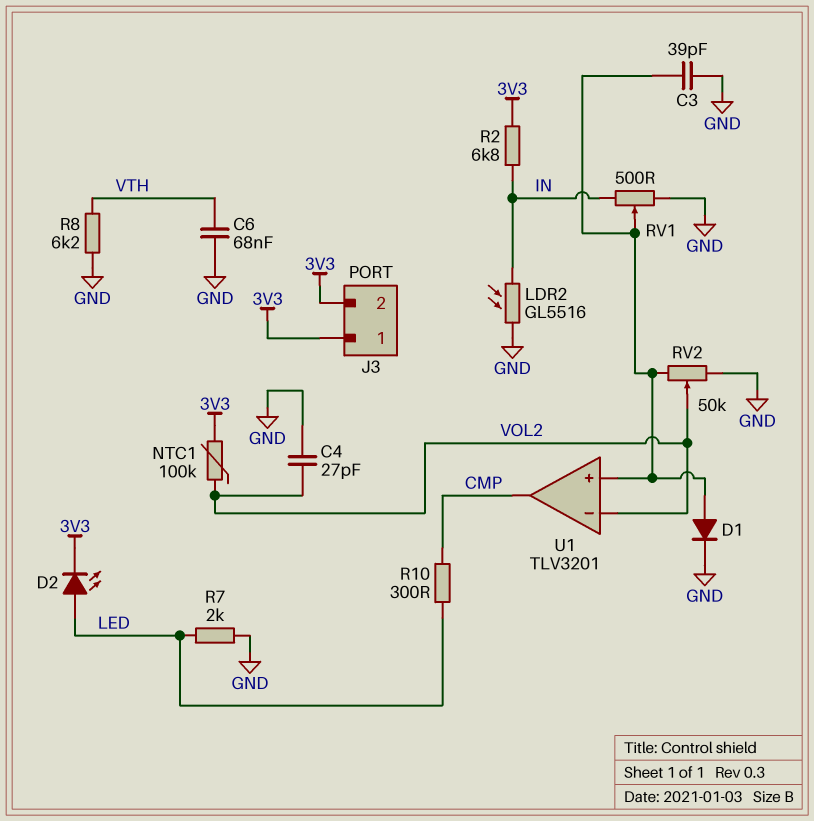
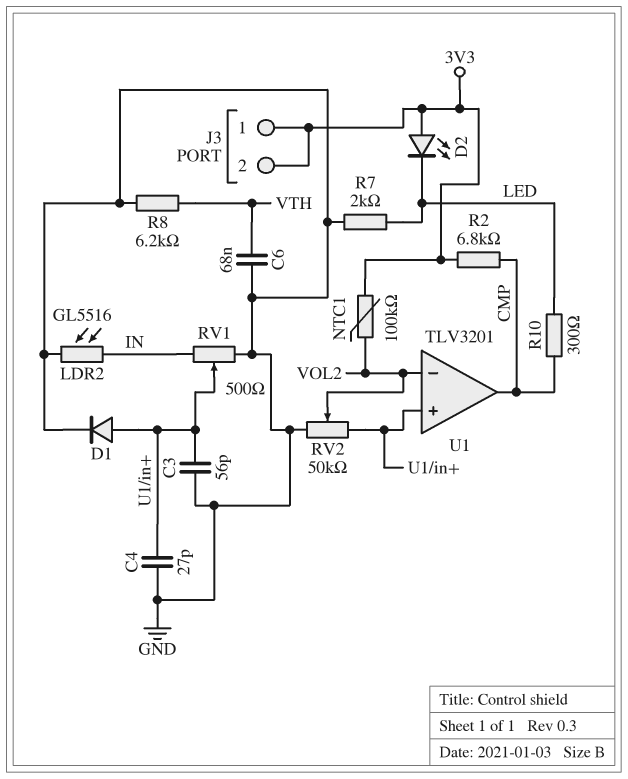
C3: 39pF (GND, U1/in+) -> 56pF (GND, U1/in+)
C4: 27pF (GND, VOL2) -> 27pF (GND, U1/in+)
D2: LED (A LED, K 3V3) -> LED (A 3V3, K LED)
R2: 6.8k (3V3, IN) -> 6.8k (3V3, CMP)

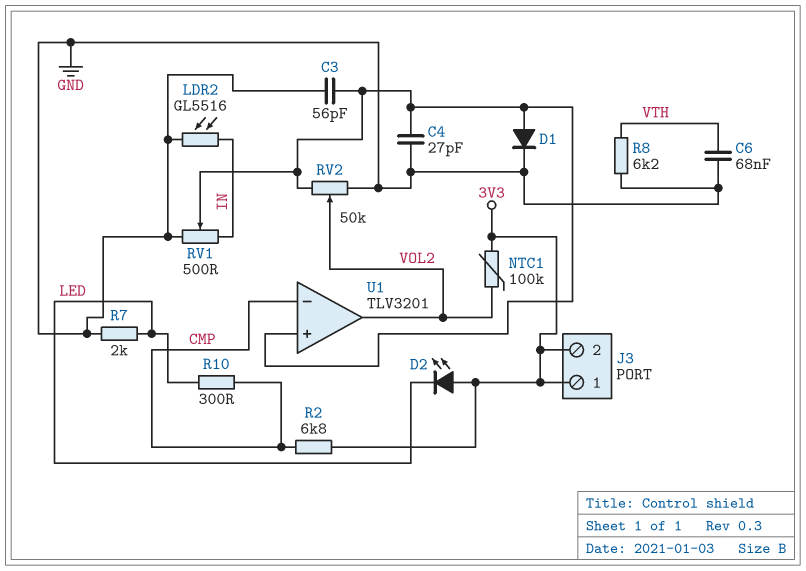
U1 pin in-: VOL2 -> CMP
U1 pin out: CMP -> VOL2

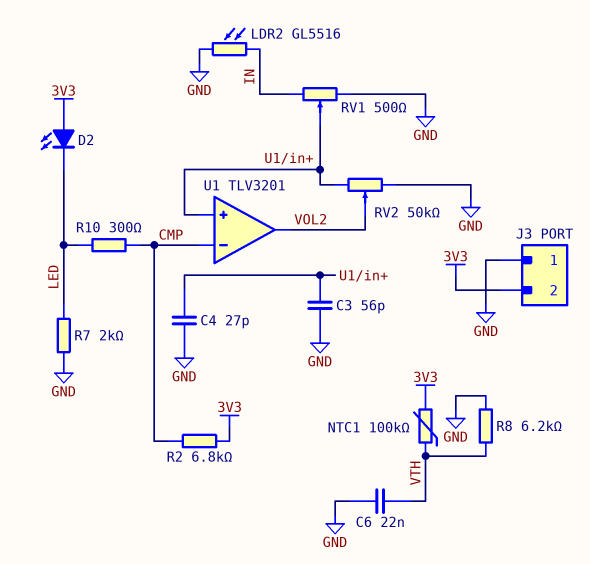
C6: 68nF (GND, VTH) -> 22nF (GND, VTH)
D1: diode (A U1/in+, K GND) -> none
J3 pin 1: 3V3 -> GND
NTC1: 100k (3V3, VOL2) -> 100k (3V3, VTH)

